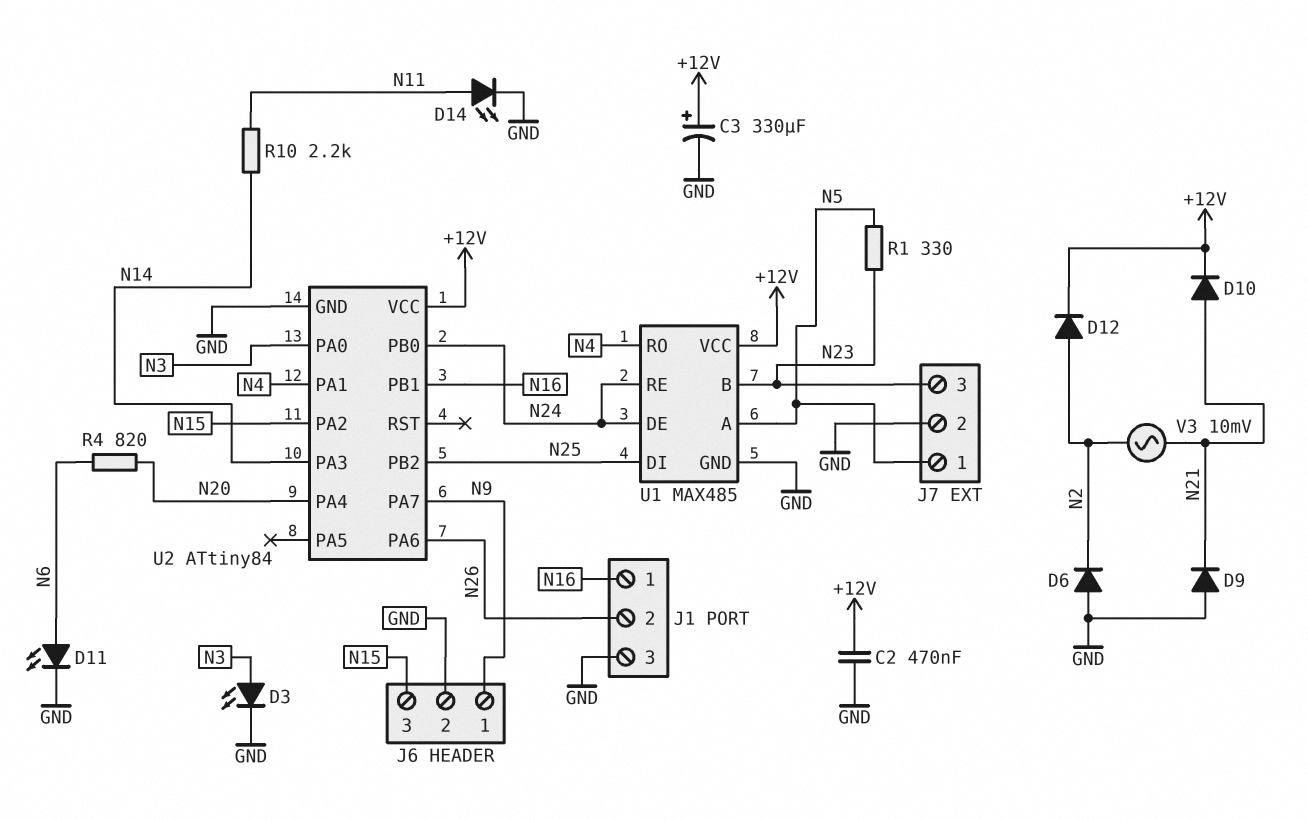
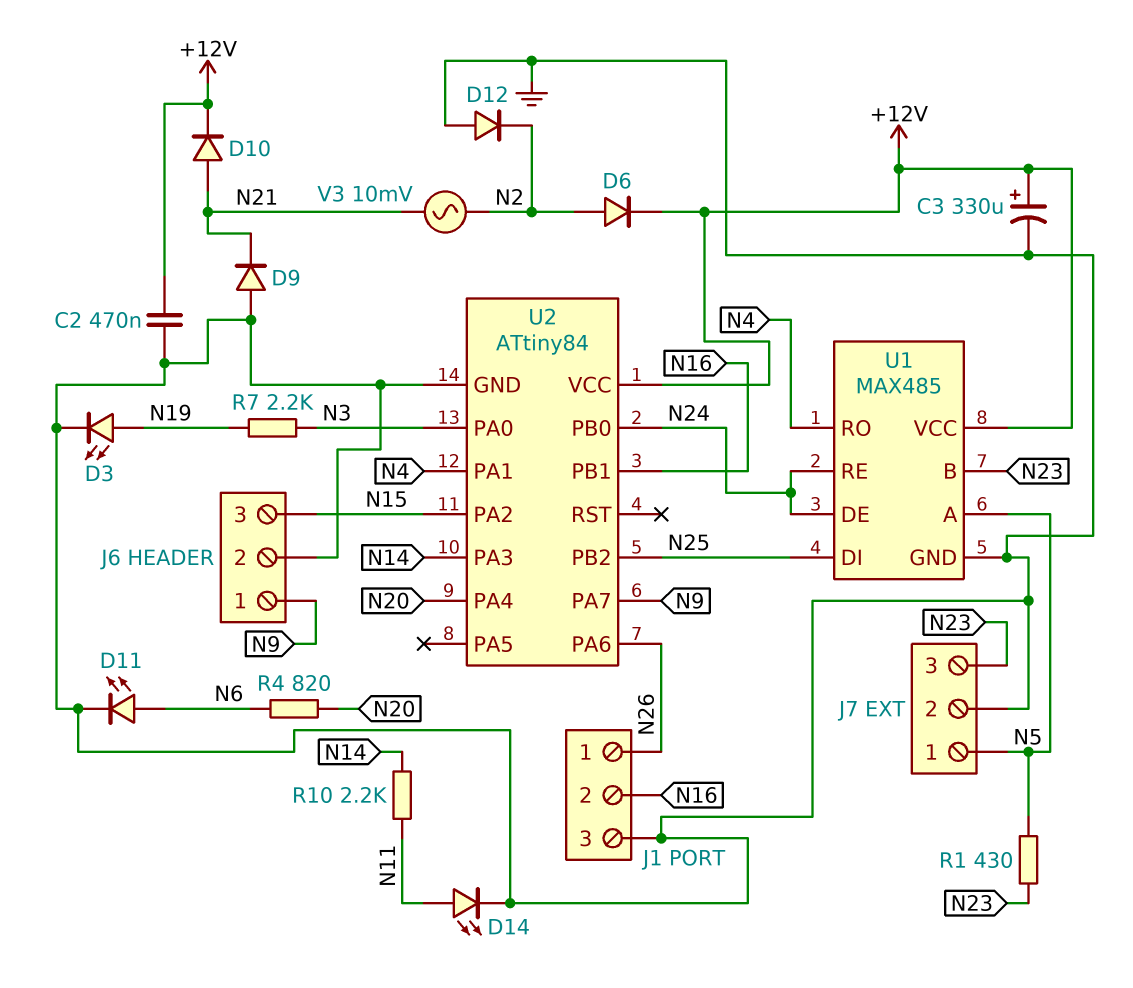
D3: LED (A N3, K GND) -> LED (A N19, K GND)
D6: diode (A GND, K N2) -> diode (A N2, K +12V)
D12: diode (A N2, K +12V) -> diode (A GND, K N2)
J1 pin 1: N16 -> N26
J1 pin 2: N26 -> N16
R1: 330 (N5, N23) -> 430 (N5, N23)
R7: none -> 2.2k (N3, N19)

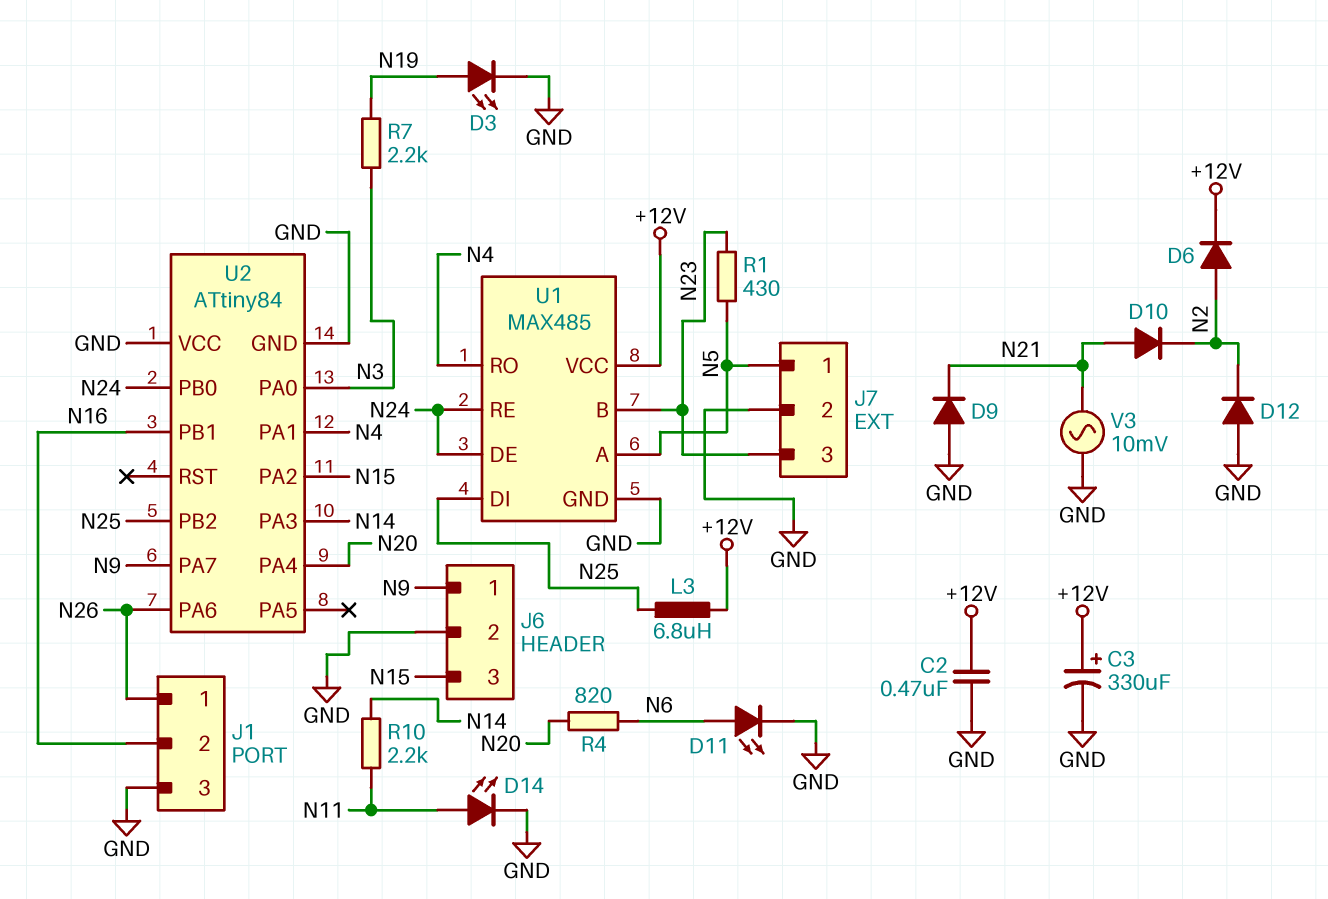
D10: diode (A N21, K +12V) -> diode (A N21, K N2)
L3: none -> 6.8uH (+12V, N25)
U2 pin VCC: +12V -> GND
V3: AC 10mV (N2, N21) -> AC 10mV (GND, N21)

